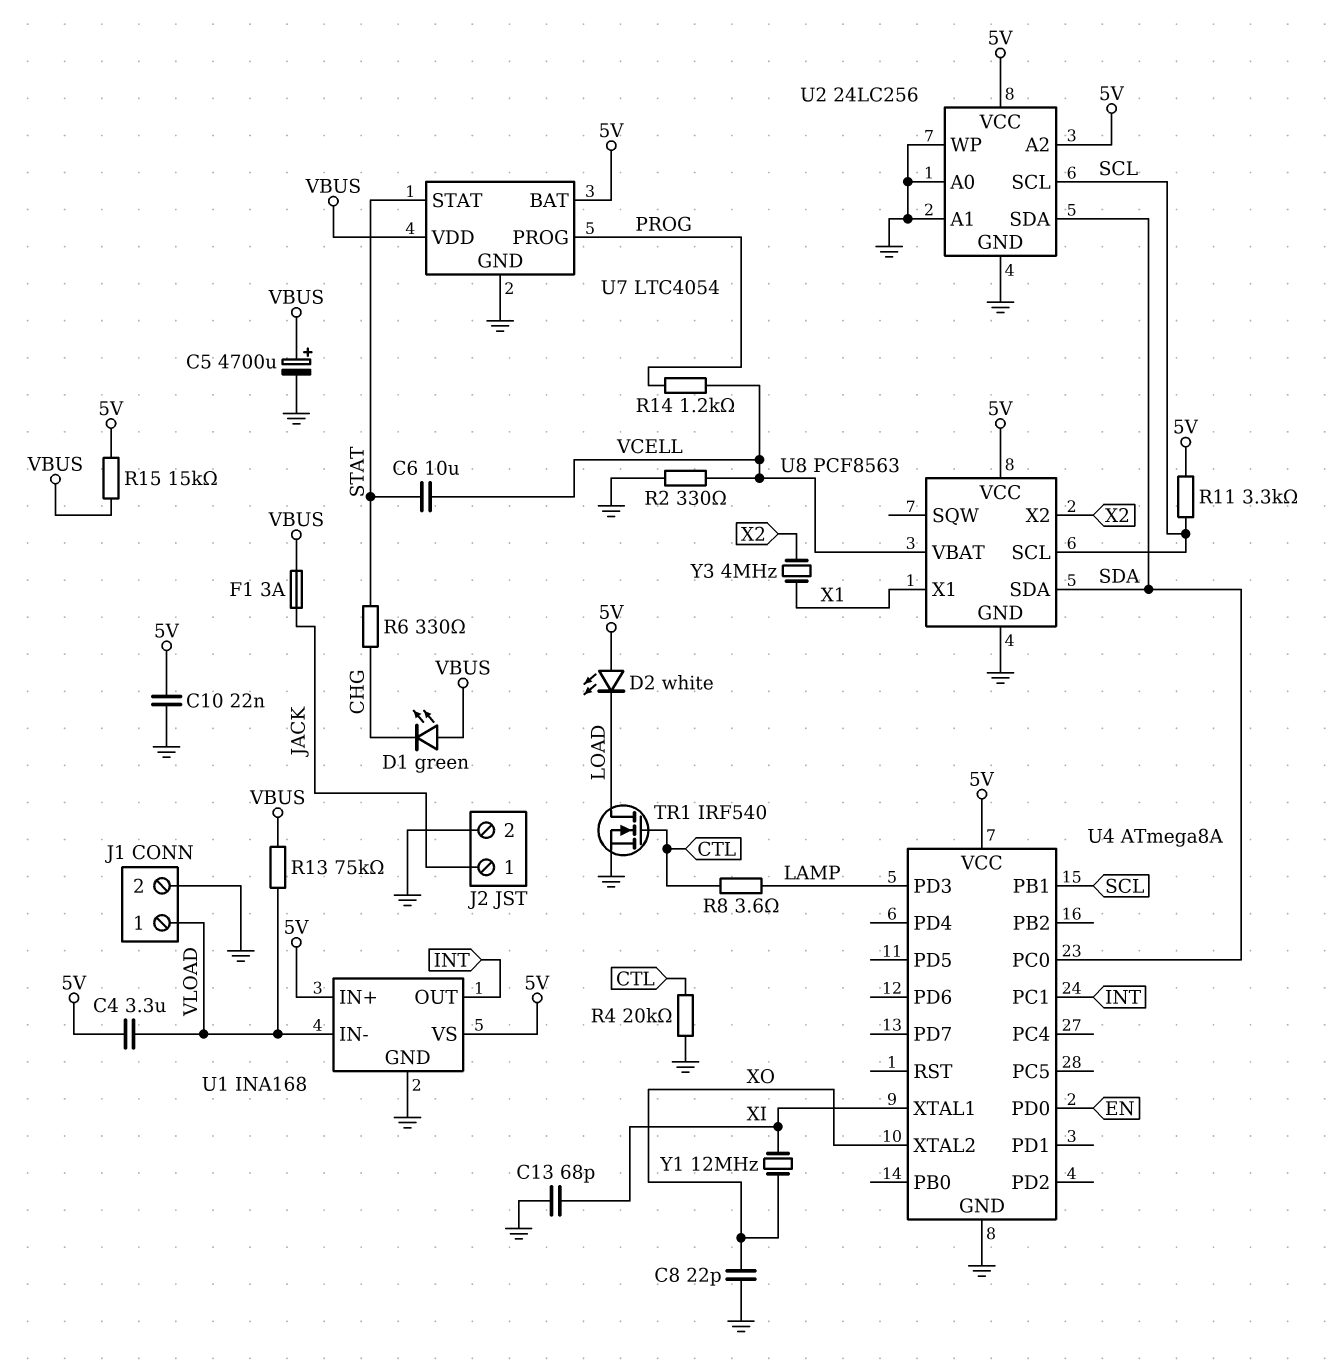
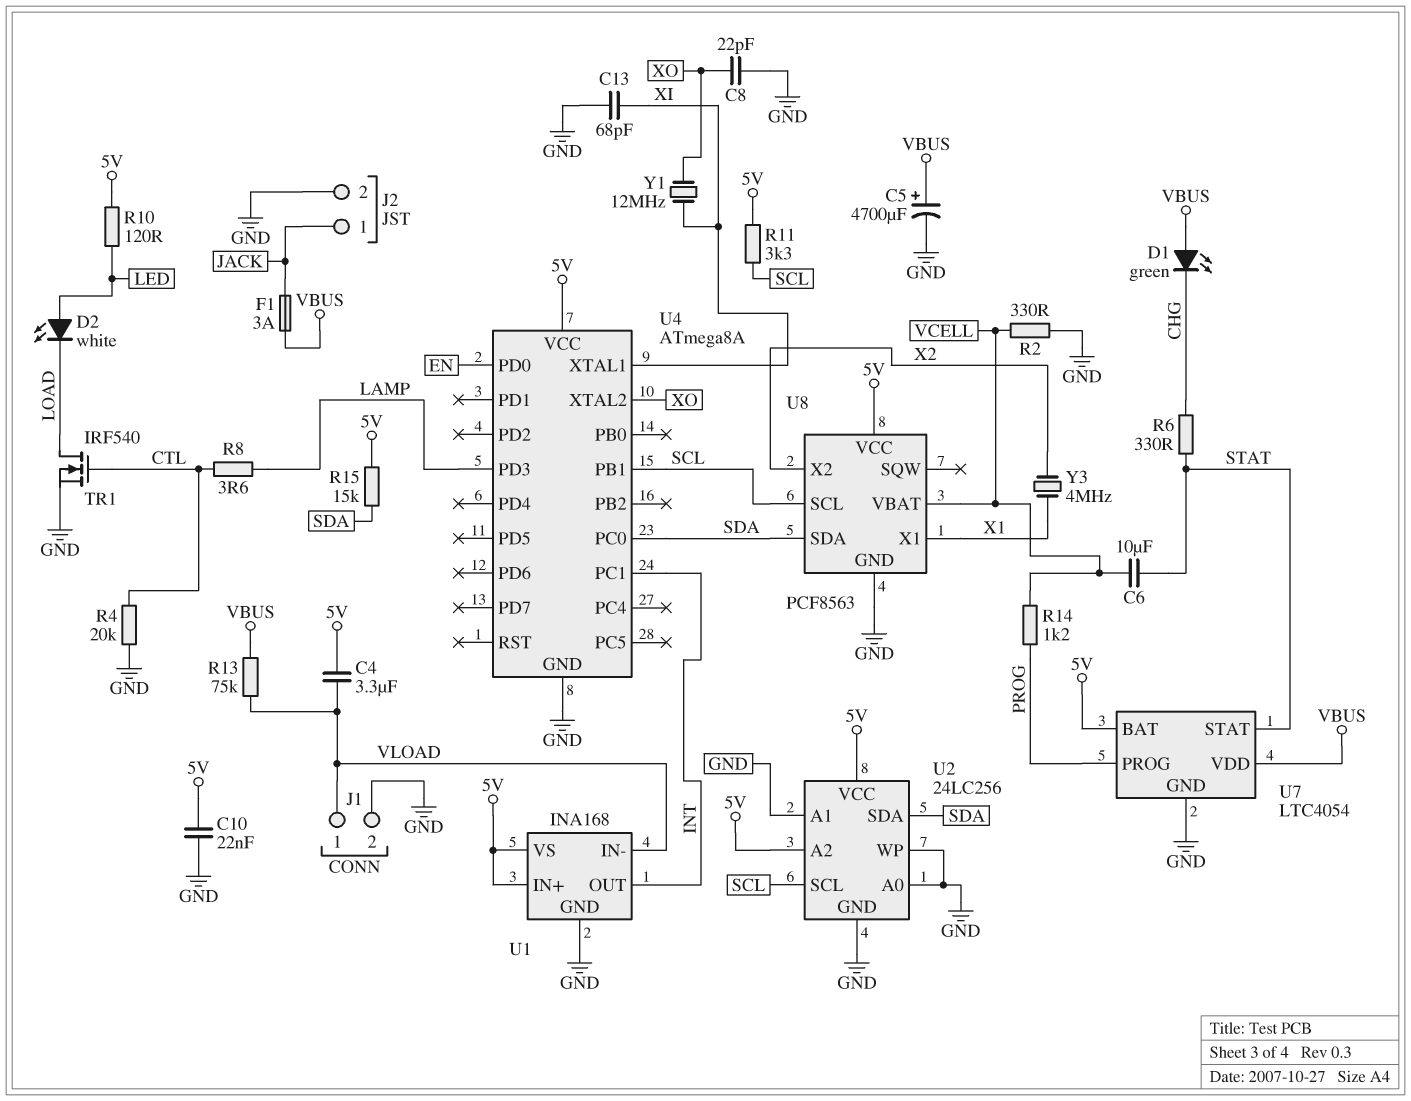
D2: LED white (A 5V, K LOAD) -> LED white (A LED, K LOAD)
R10: none -> 120 (5V, LED)
R15: 15k (5V, VBUS) -> 15k (5V, SDA)

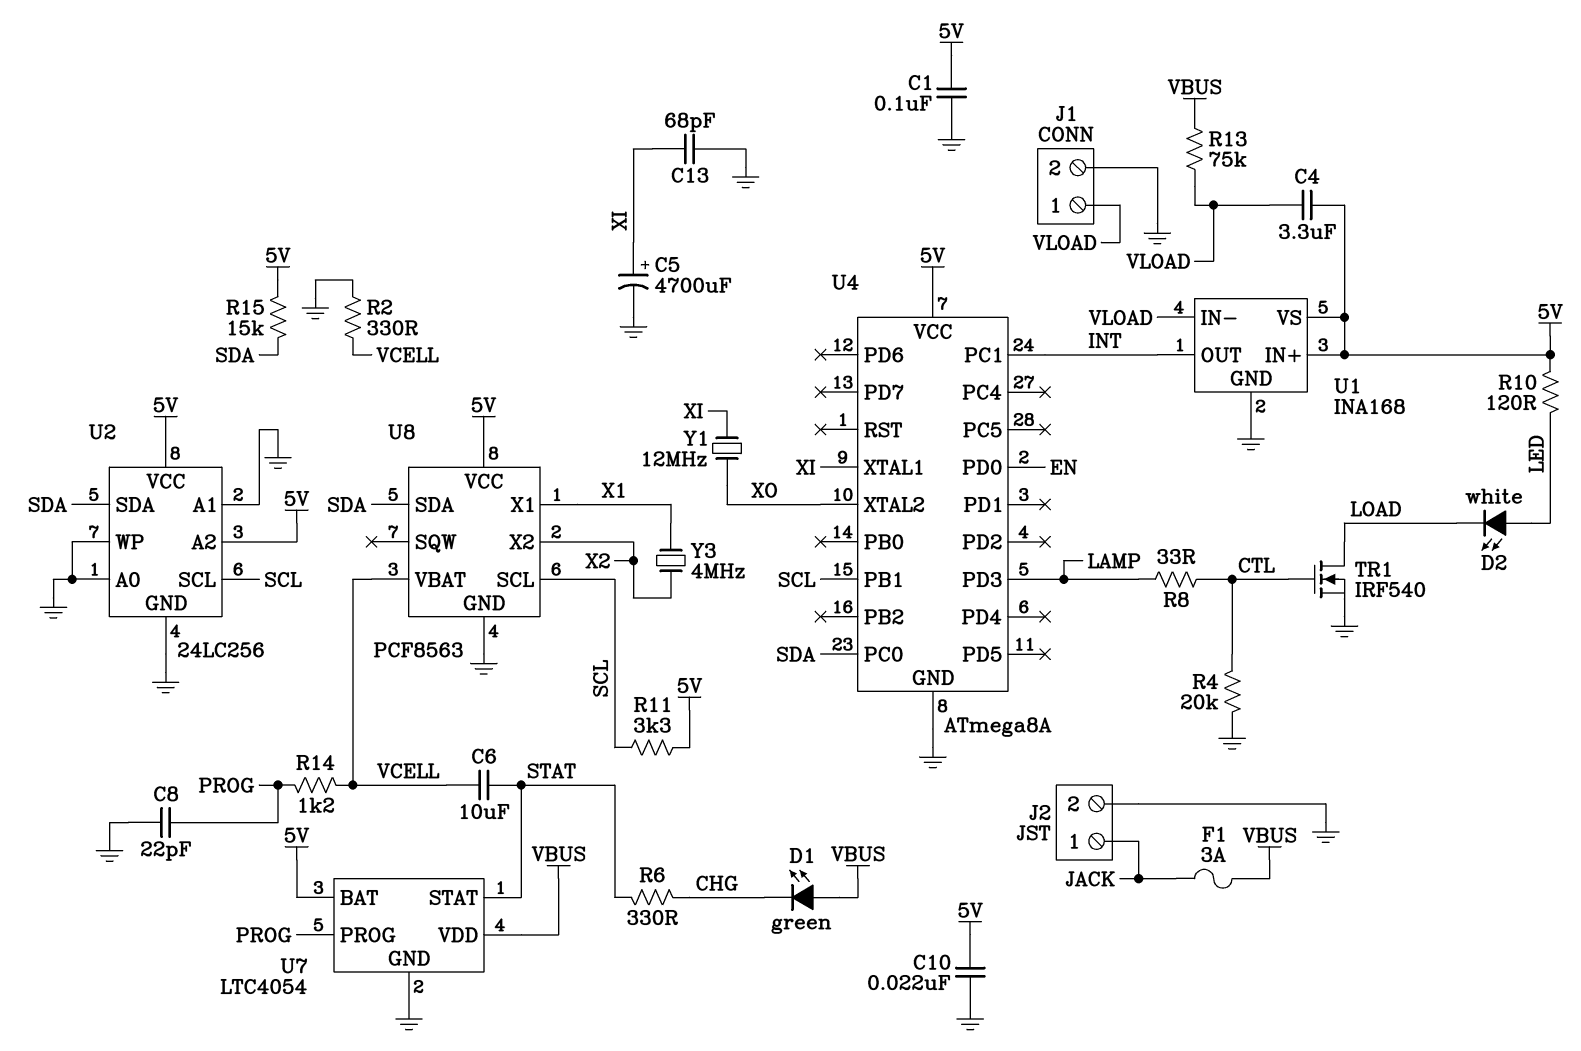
C1: none -> 100nF (5V, GND)
C5: 4700uF (plus VBUS, minus GND) -> 4700uF (plus XI, minus GND)
C8: 22pF (GND, XO) -> 22pF (GND, PROG)
R8: 3.6 (CTL, LAMP) -> 33 (CTL, LAMP)

